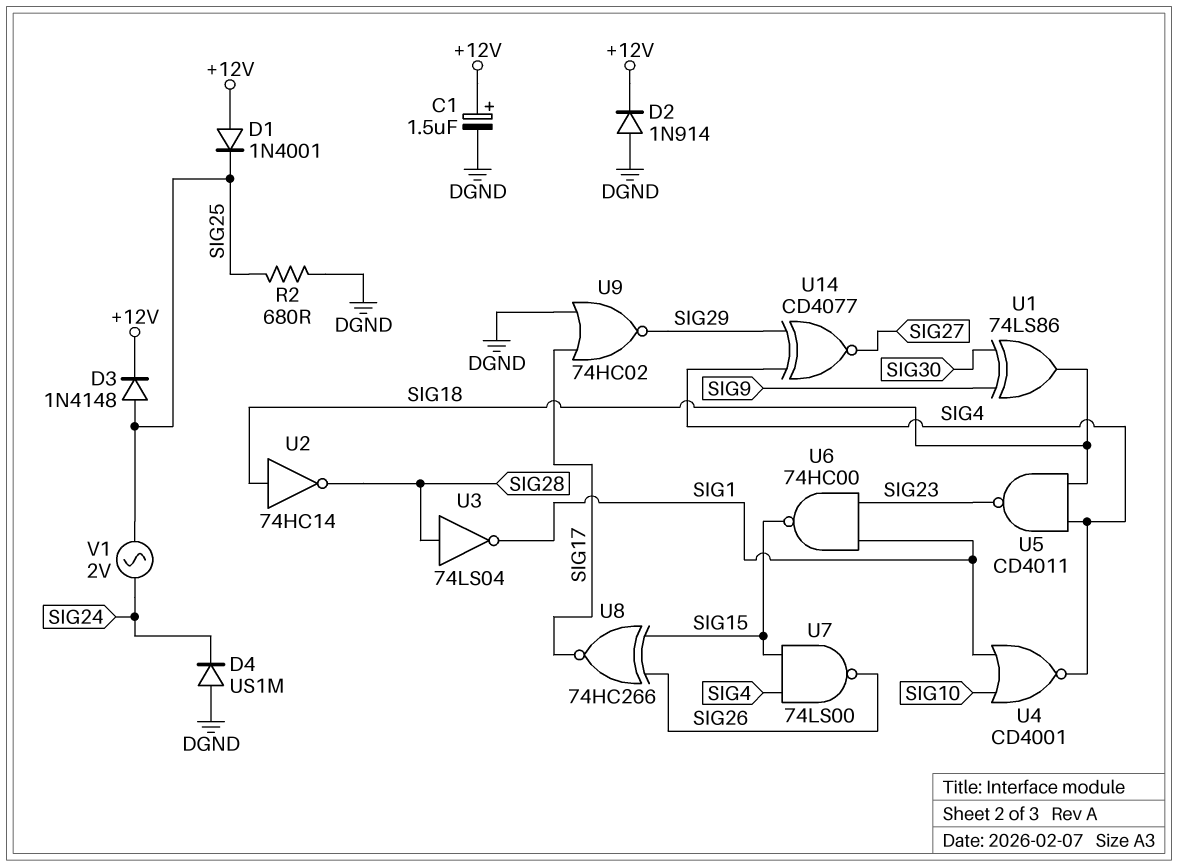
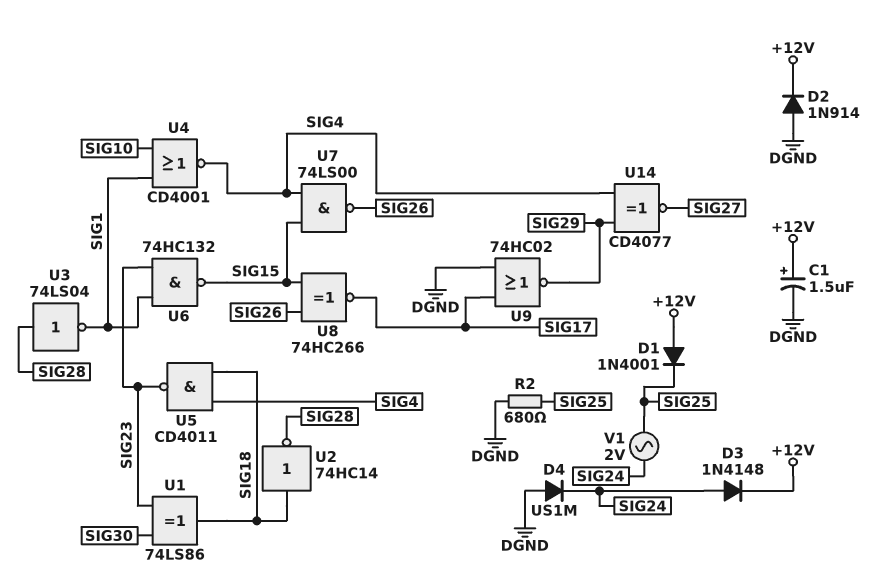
D3: diode 1N4148 (A SIG25, K +12V) -> diode 1N4148 (A SIG24, K +12V)
U1: XOR 74LS86 (in SIG9, in SIG30, out SIG18) -> XOR 74LS86 (in SIG23, in SIG30, out SIG18)
U6: NAND 74HC00 (in SIG1, in SIG23, out SIG15) -> NAND 74HC132 (in SIG1, in SIG23, out SIG15)

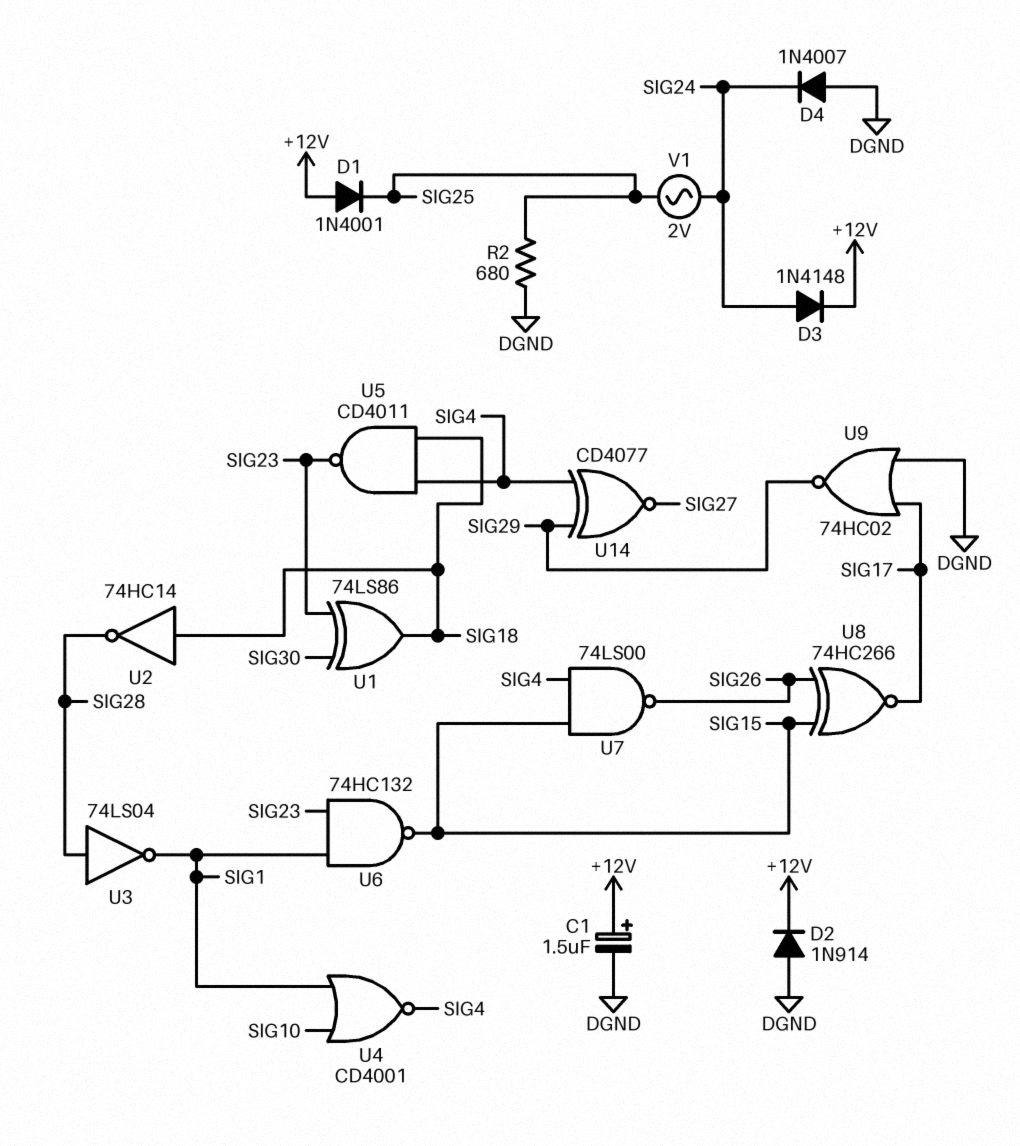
D4: diode US1M (A DGND, K SIG24) -> diode 1N4007 (A DGND, K SIG24)

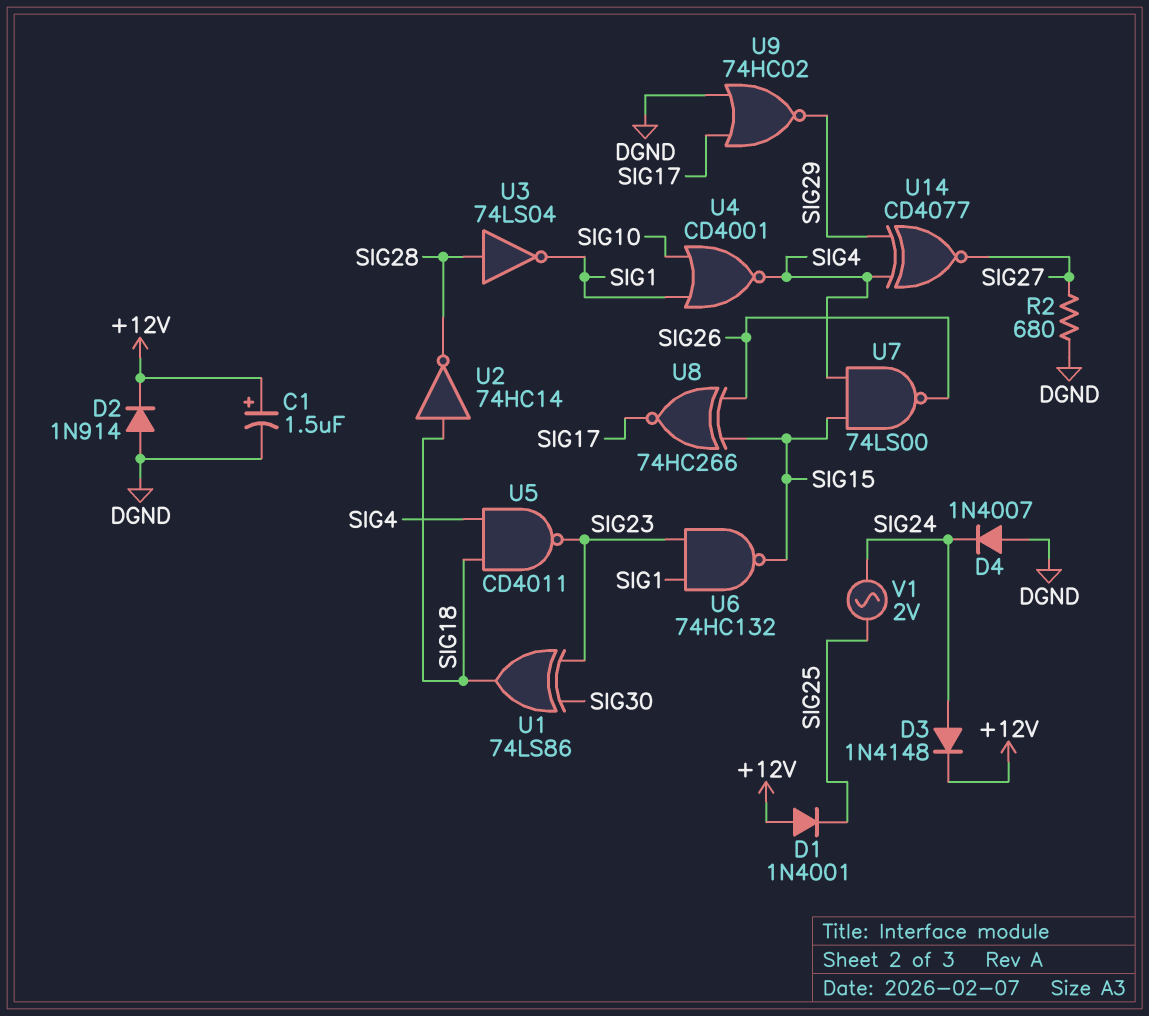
R2: 680 (DGND, SIG25) -> 680 (DGND, SIG27)

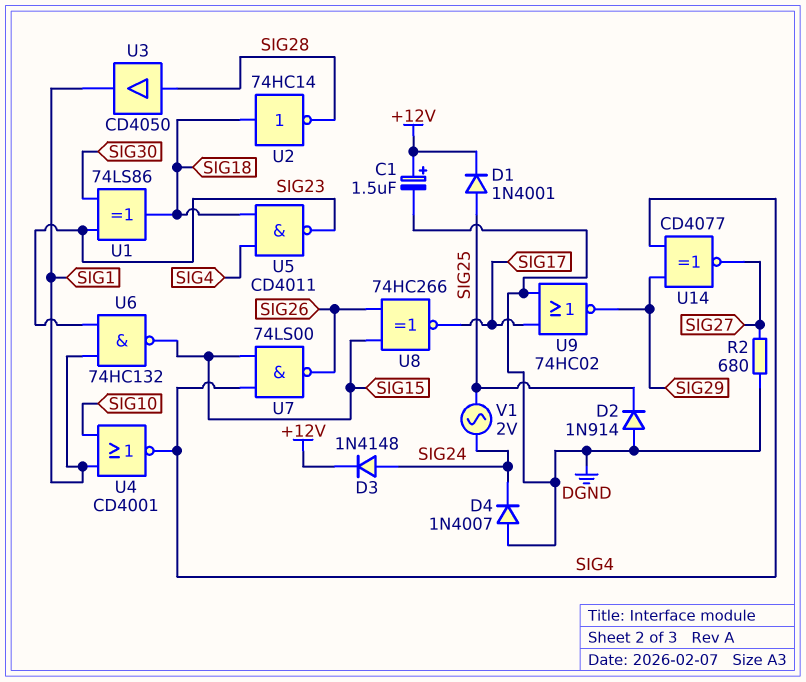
D1: diode 1N4001 (A +12V, K SIG25) -> diode 1N4001 (A SIG25, K +12V)
D2: diode 1N914 (A DGND, K +12V) -> diode 1N914 (A DGND, K SIG25)
U3: NOT 74LS04 (in SIG28, out SIG1) -> buffer CD4050 (in SIG28, out SIG1)

